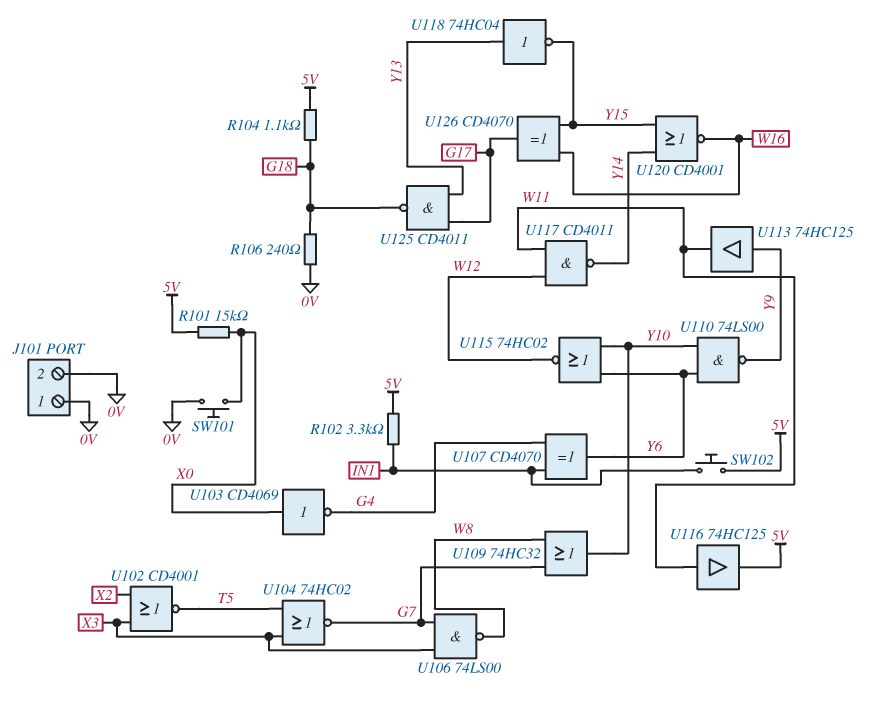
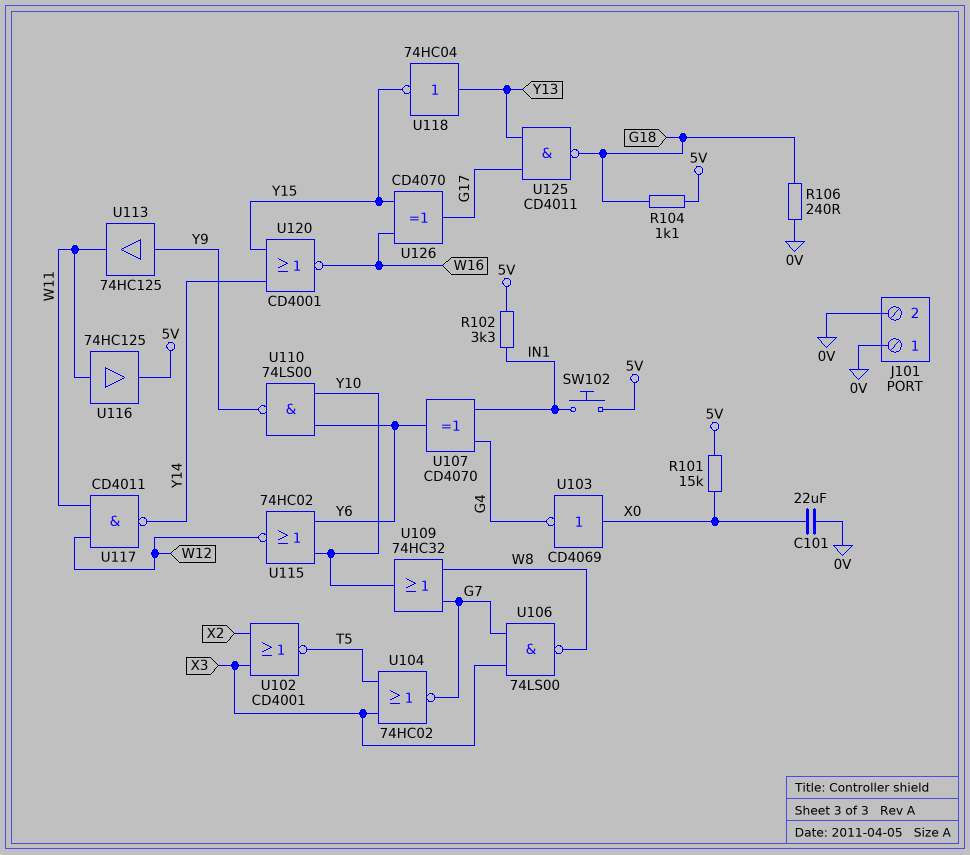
C101: none -> 22uF (0V, X0)
SW101: button (0V, X0) -> none

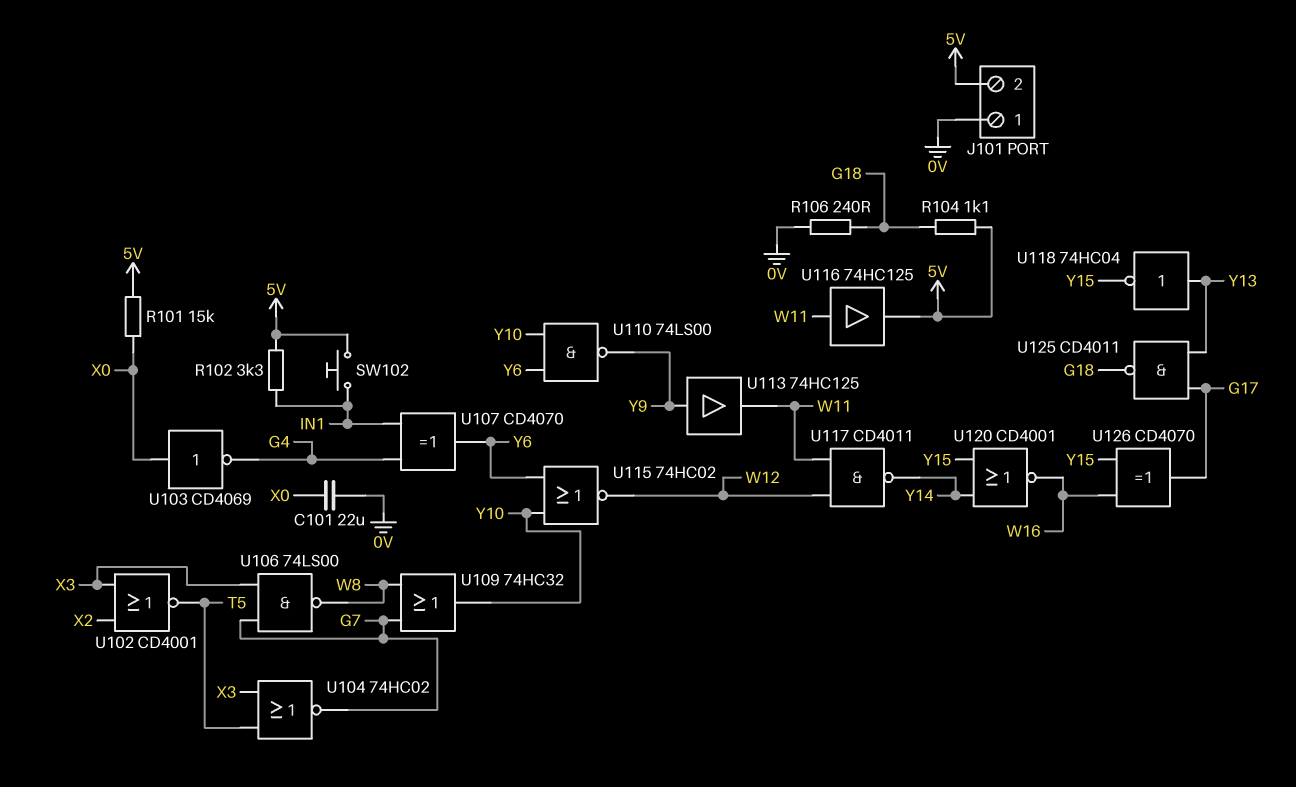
J101 pin 2: 0V -> 5V

